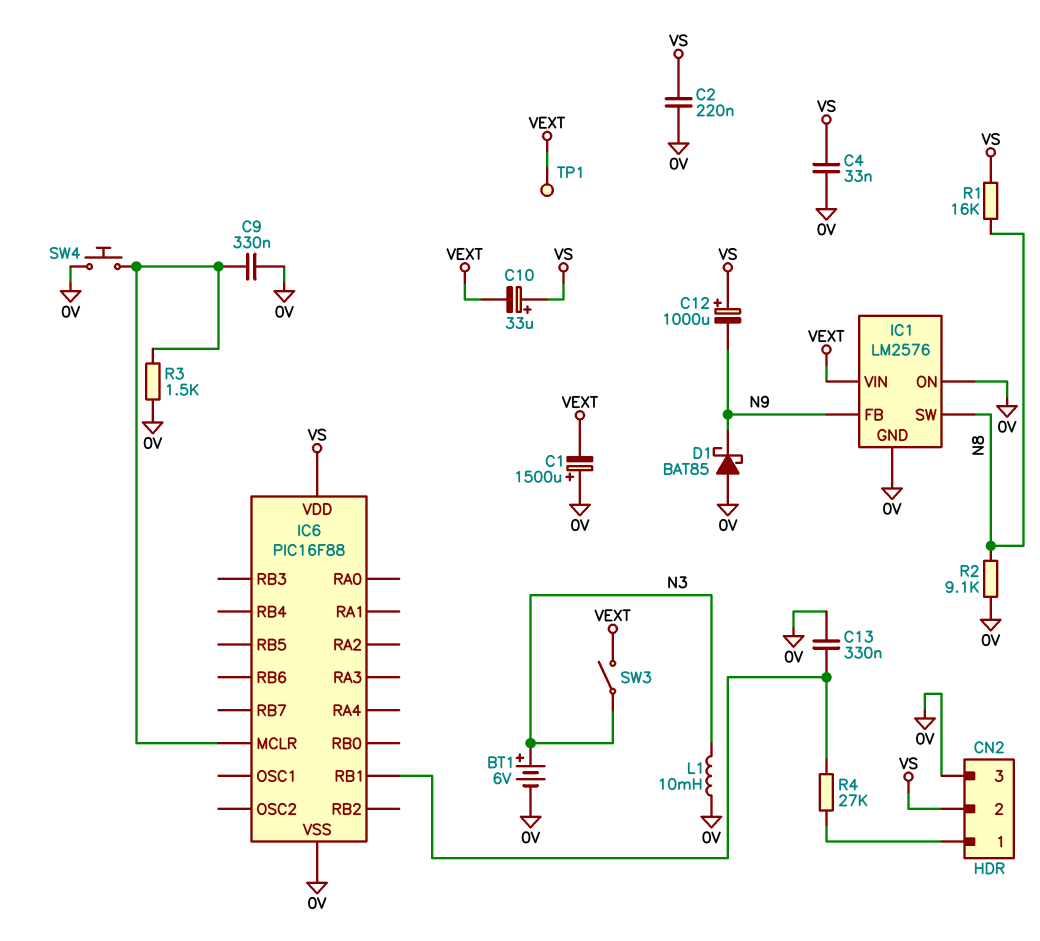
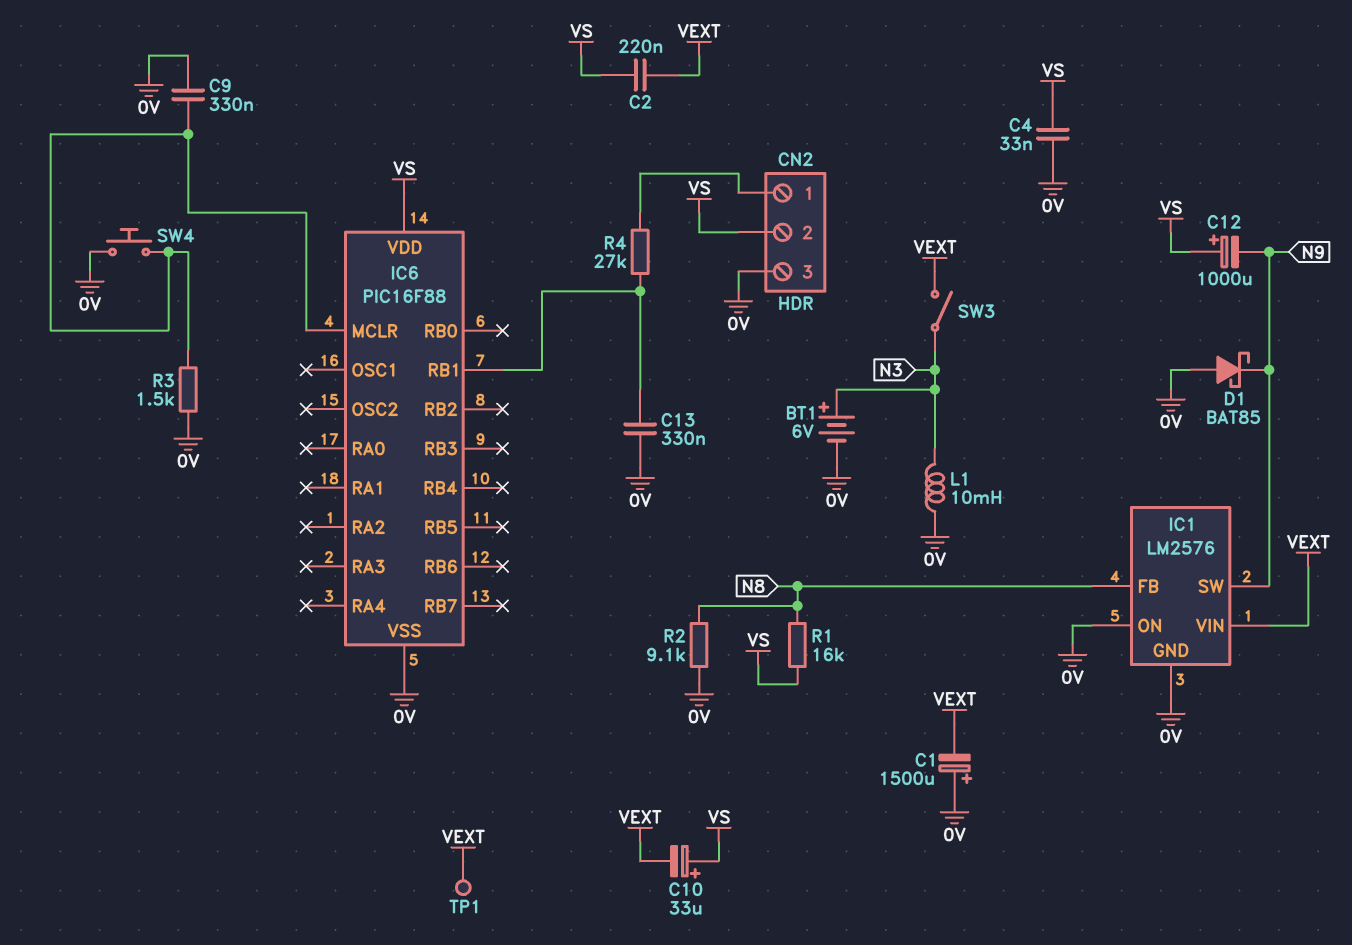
C2: 220nF (0V, VS) -> 220nF (VEXT, VS)
IC1 pin FB: N9 -> N8
IC1 pin SW: N8 -> N9

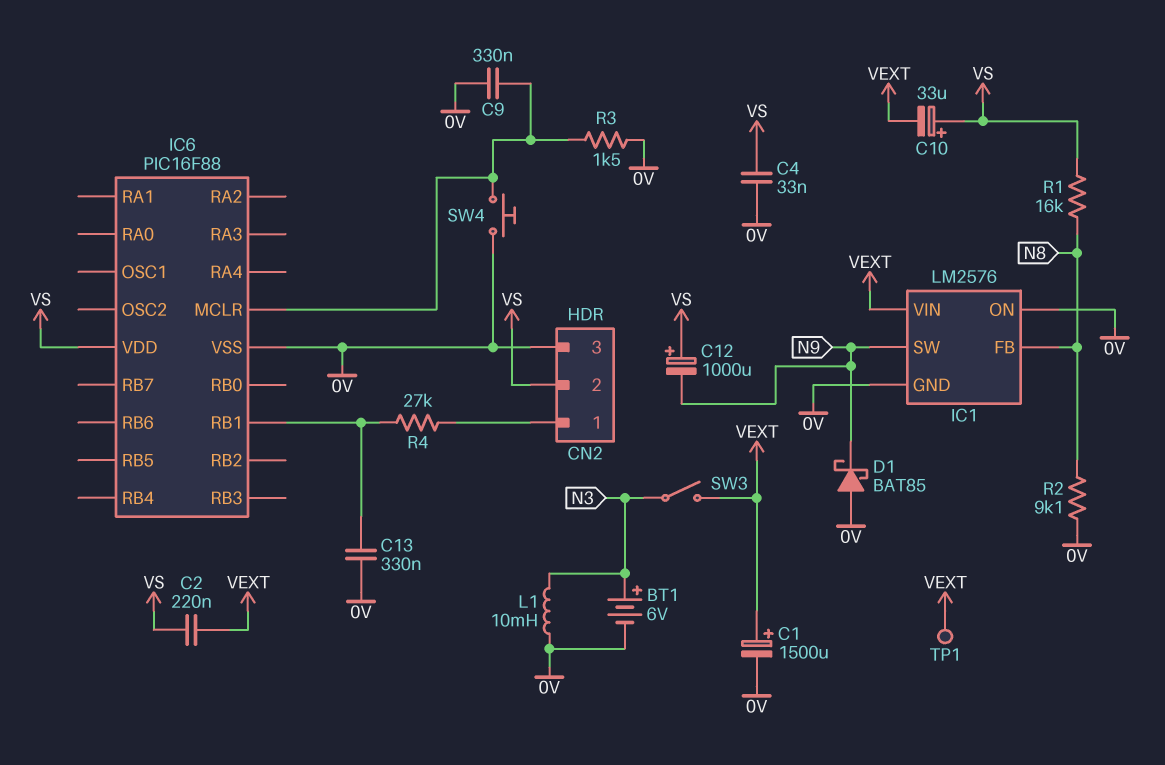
C1: 1500uF (plus 0V, minus VEXT) -> 1500uF (plus VEXT, minus 0V)

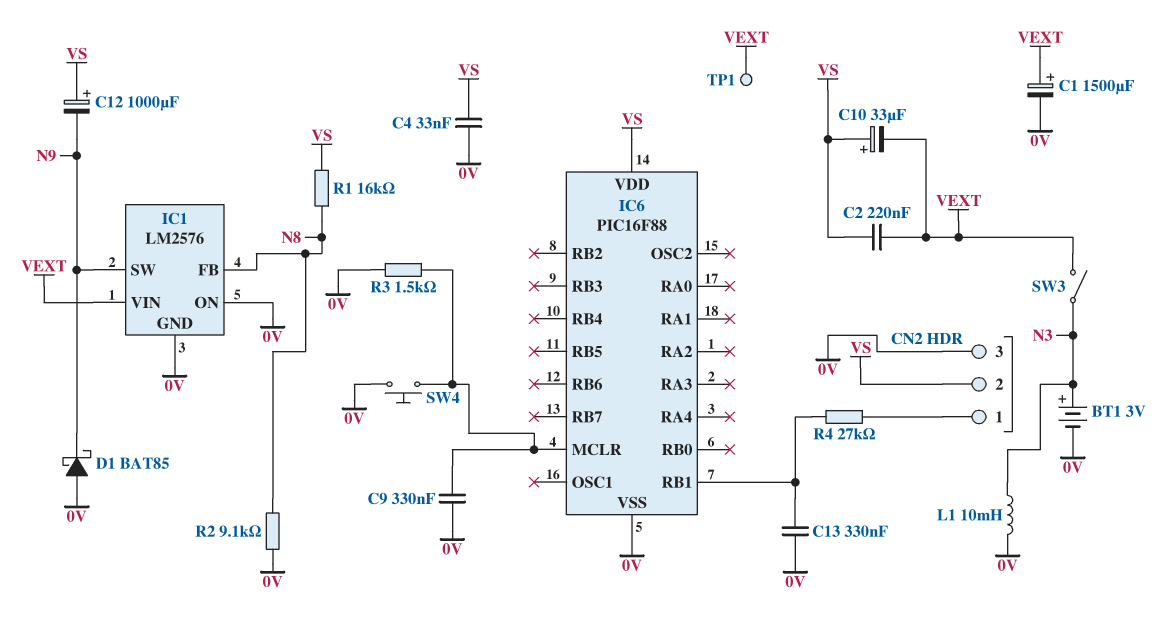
BT1: 6V (plus N3, minus 0V) -> 3V (plus N3, minus 0V)

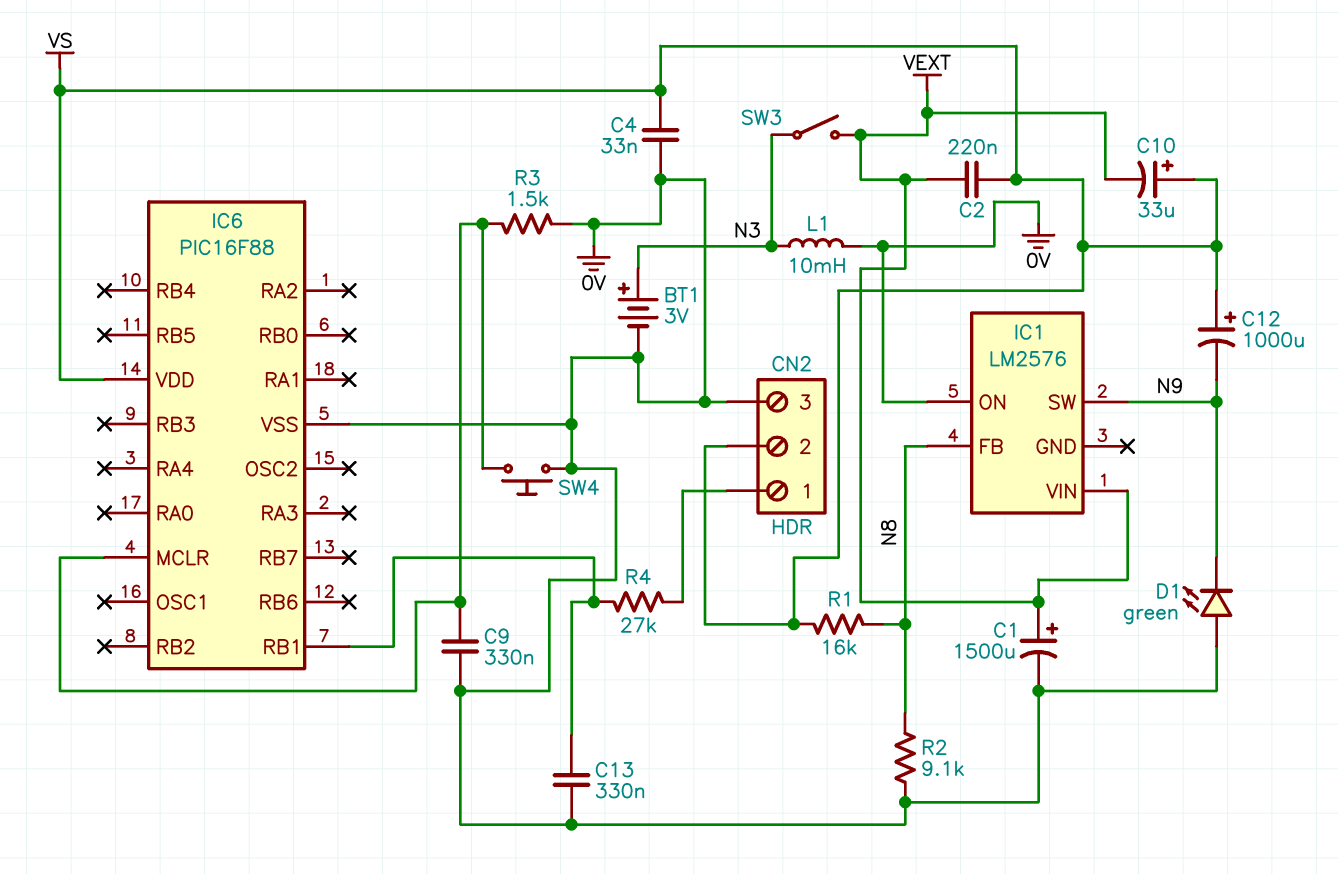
D1: schottky BAT85 (A 0V, K N9) -> LED green (A 0V, K N9)
IC1 pin GND: 0V -> none
TP1: test point (VEXT) -> none

